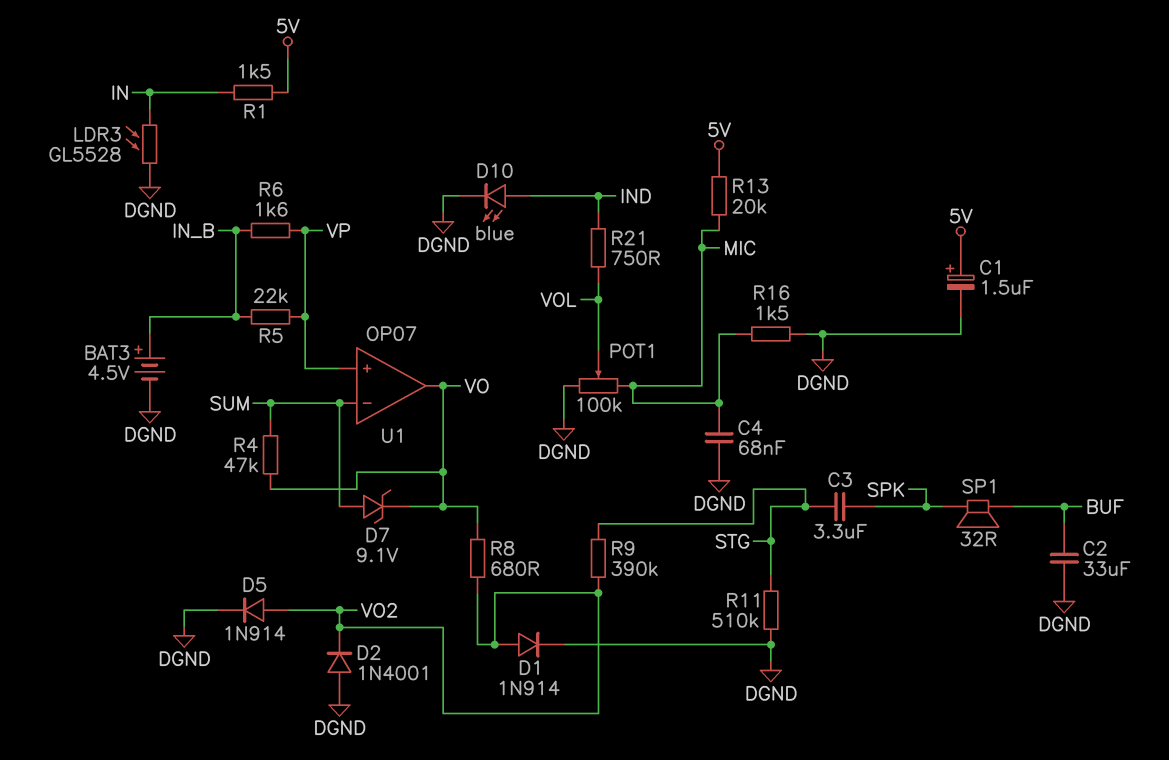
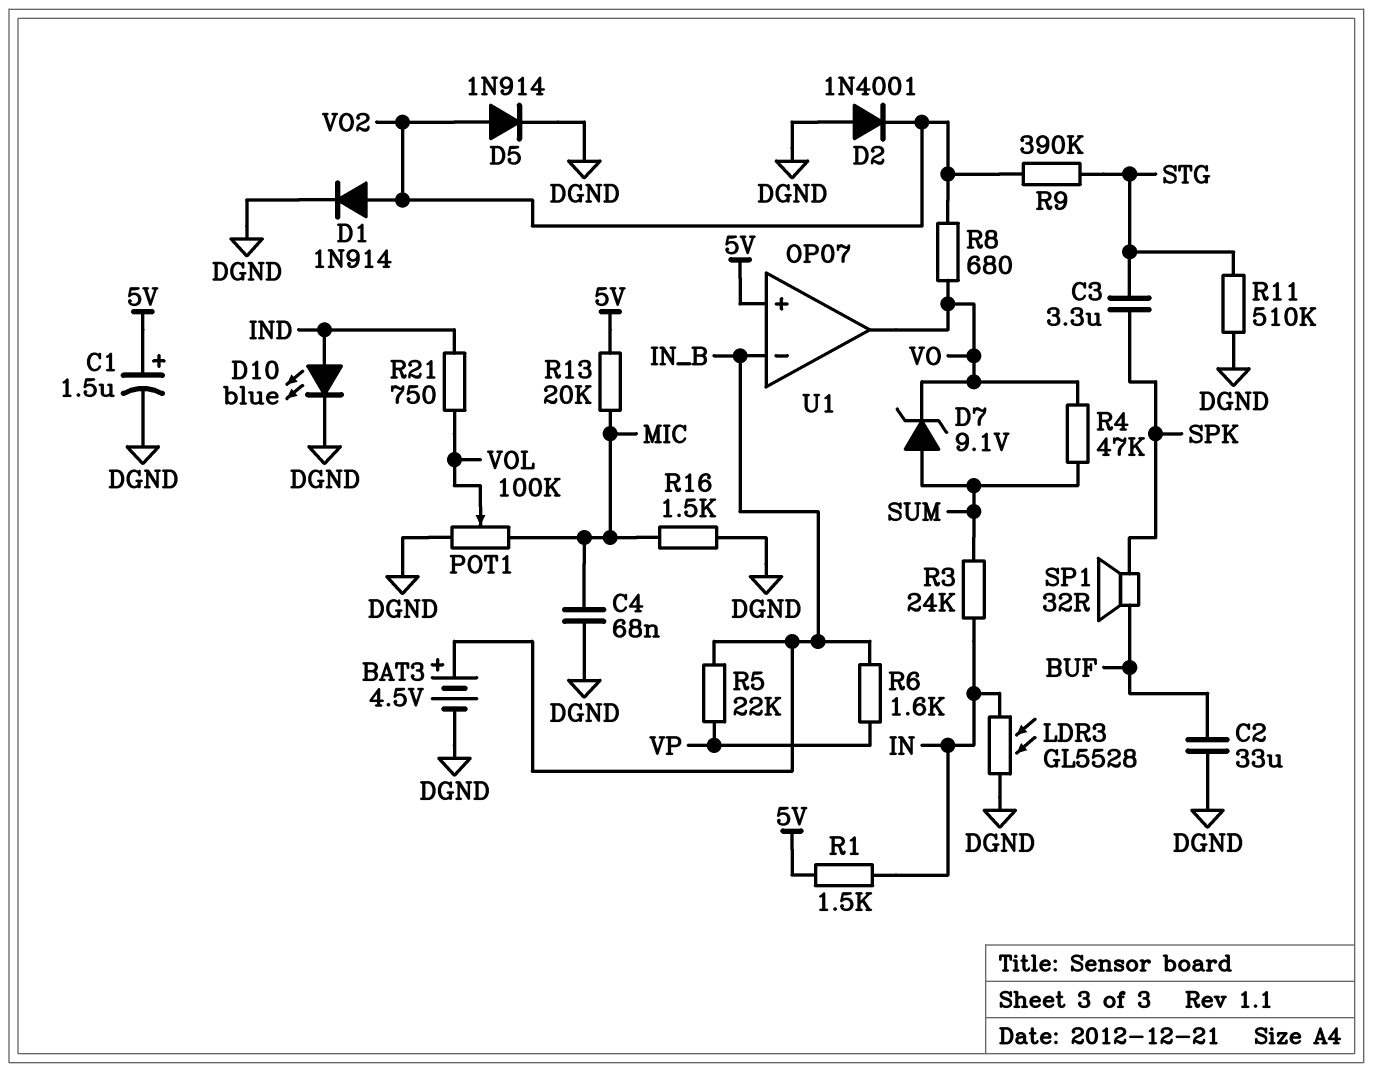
R3: none -> 24k (IN, SUM)
U1 pin in+: VP -> 5V
U1 pin in-: SUM -> IN_B

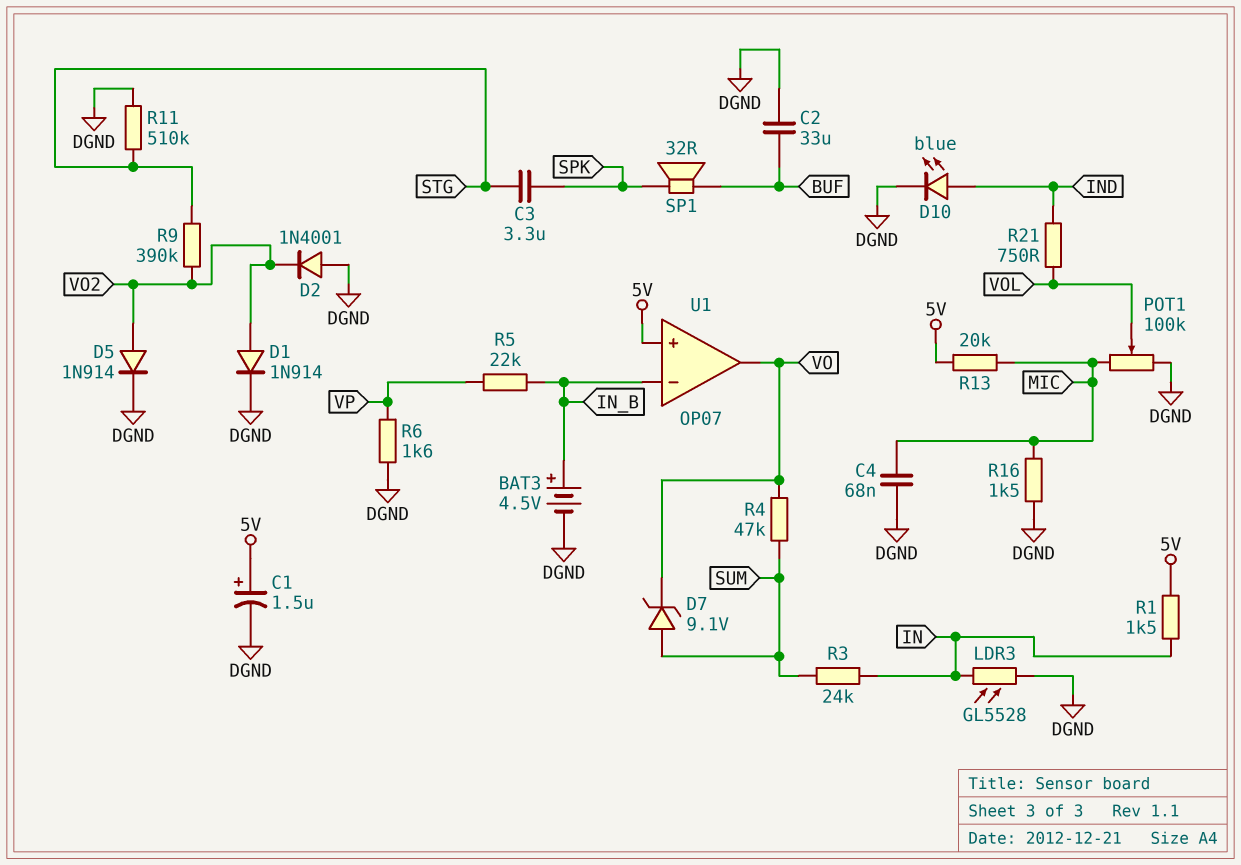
R6: 1.6k (IN_B, VP) -> 1.6k (DGND, VP)
R8: 680 (VO, VO2) -> none

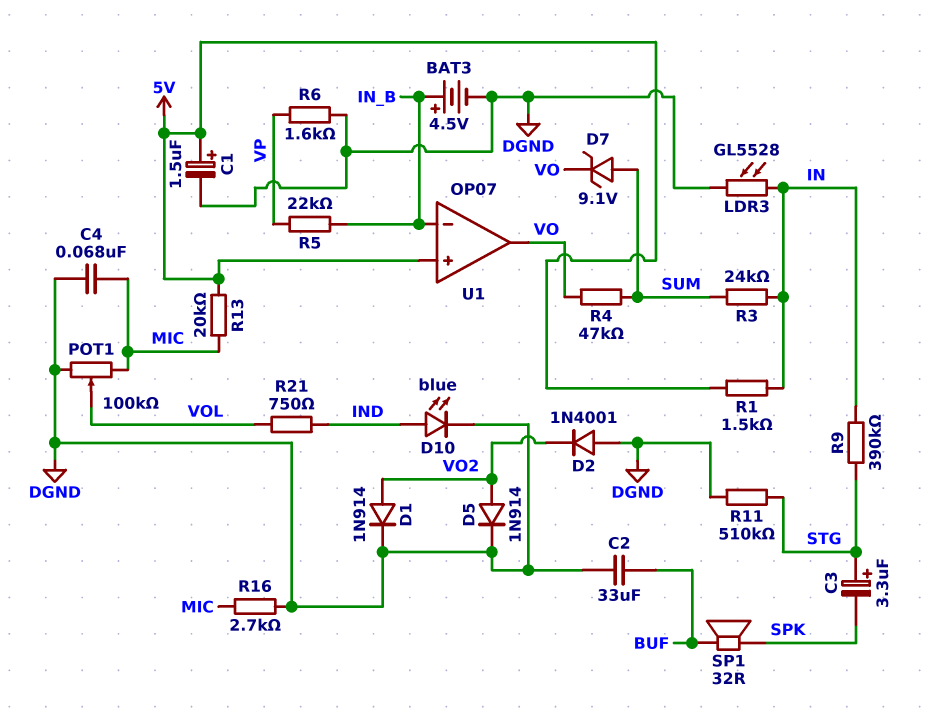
C3: 3.3uF (SPK, STG) -> 3.3uF (plus STG, minus SPK)
R9: 390k (STG, VO2) -> 390k (IN, STG)
R16: 1.5k (DGND, MIC) -> 2.7k (DGND, MIC)

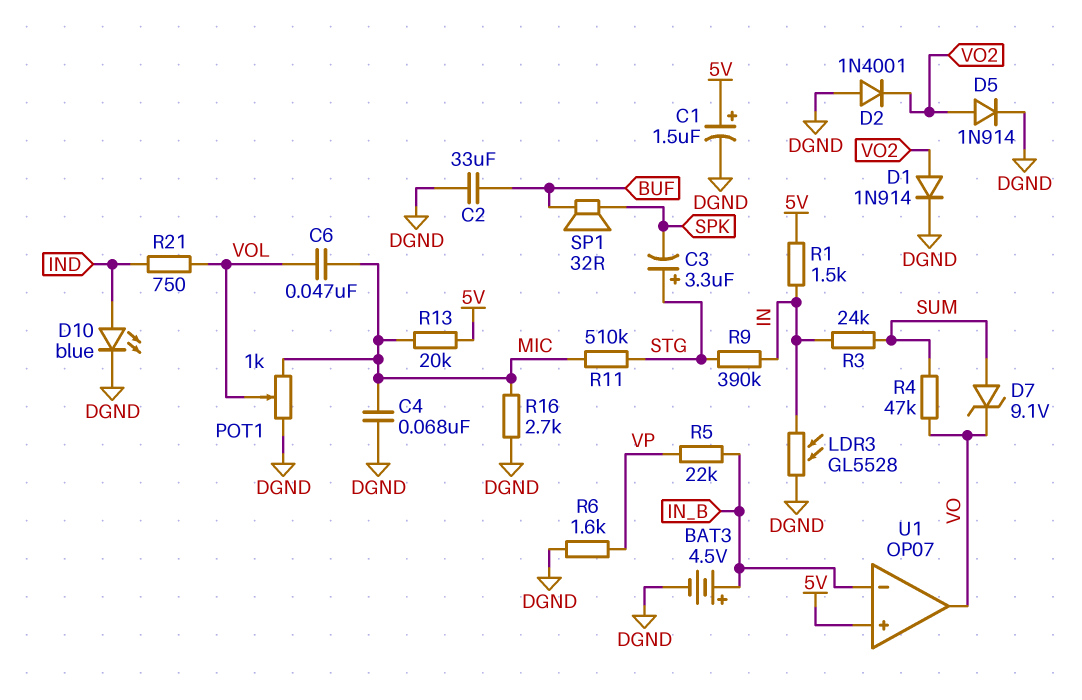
C6: none -> 47nF (MIC, VOL)
POT1: 100k (DGND, MIC, wiper VOL) -> 1k (DGND, MIC, wiper VOL)
R11: 510k (DGND, STG) -> 510k (MIC, STG)

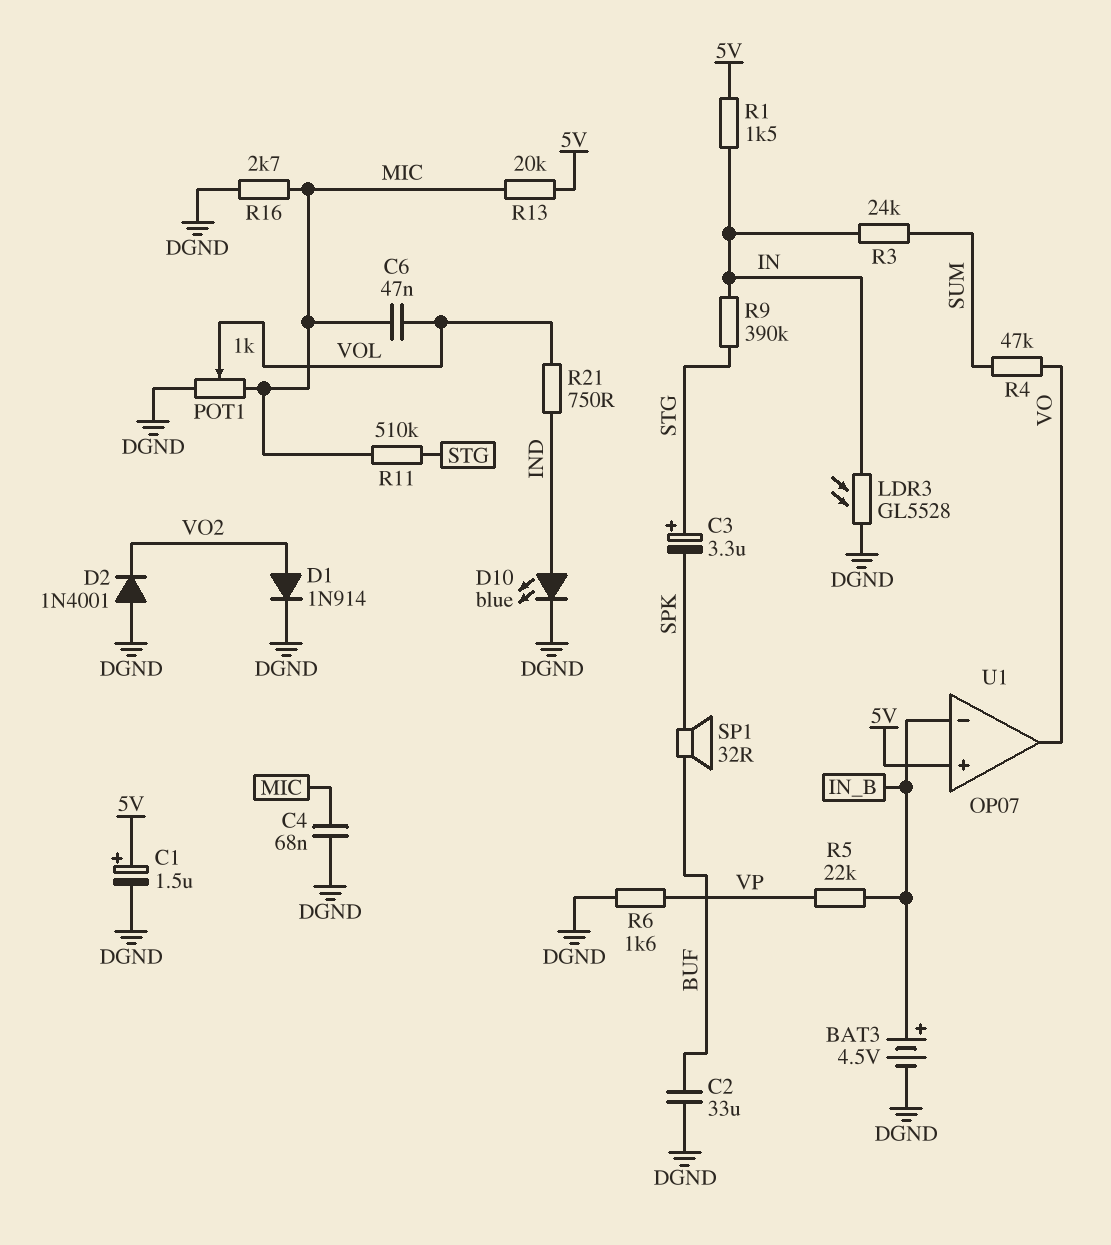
D5: diode 1N914 (A VO2, K DGND) -> none
D7: zener 9.1V (A SUM, K VO) -> none

